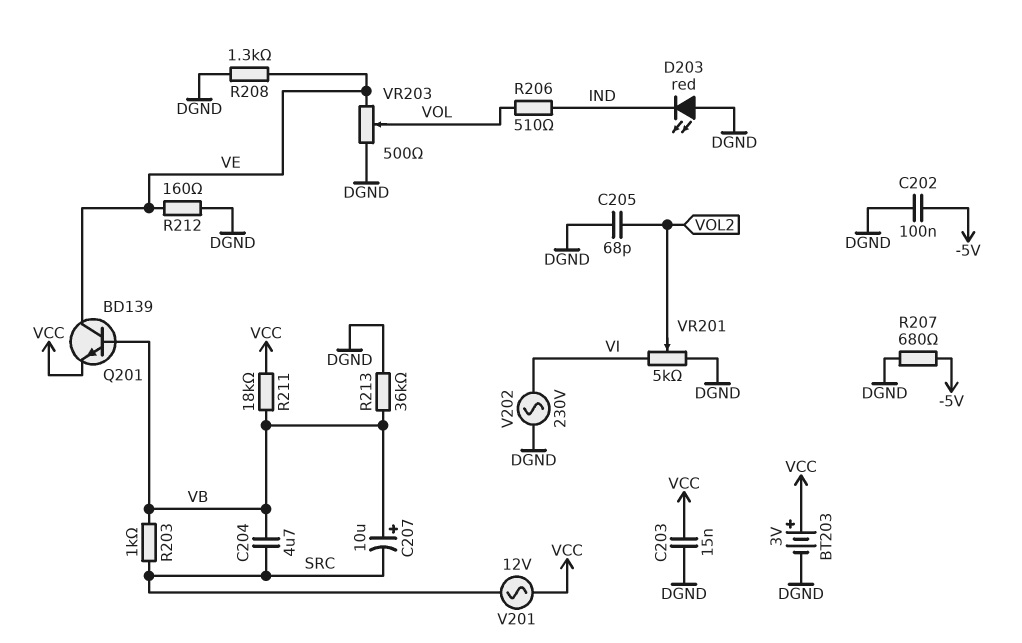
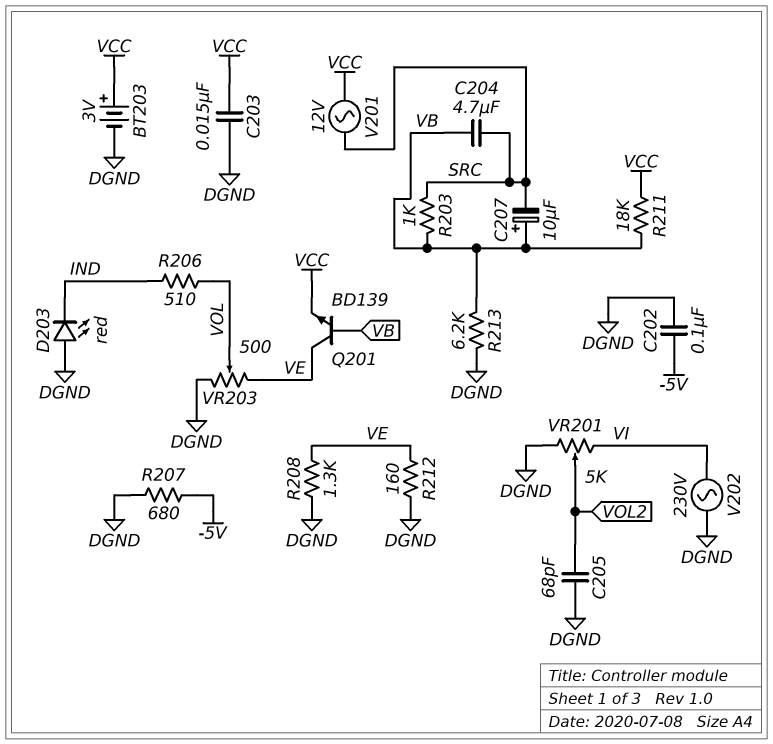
R213: 36k (DGND, VB) -> 6.2k (DGND, VB)

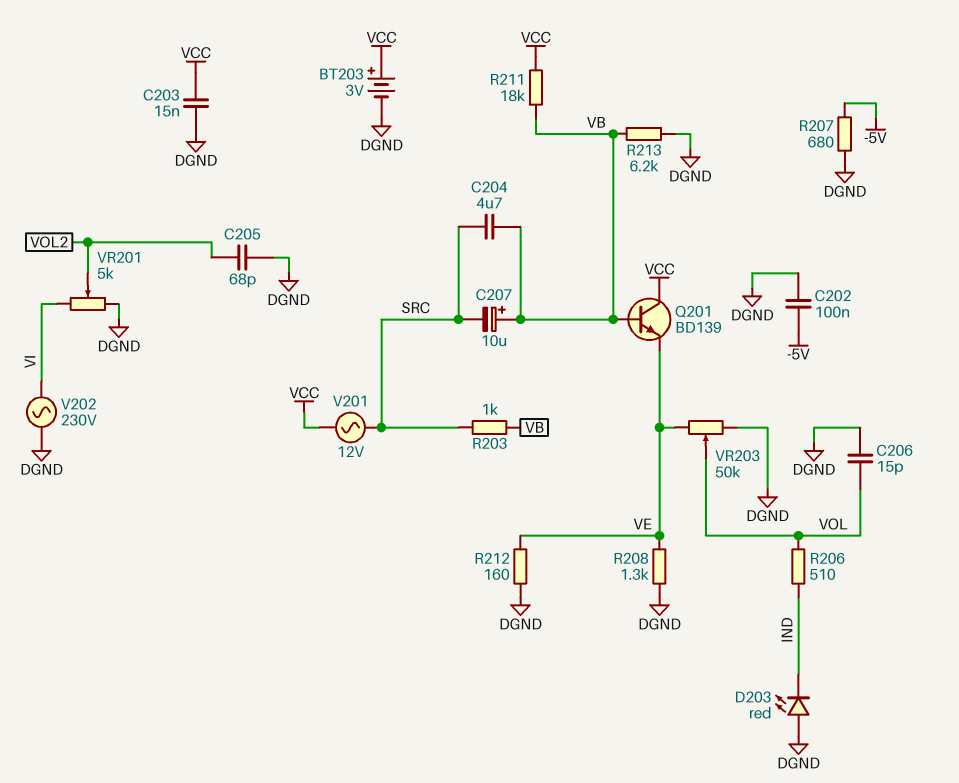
C206: none -> 15pF (DGND, VOL)
Q201: NPN BD139 (B VB, C VE, E VCC) -> NPN BD139 (B VB, C VCC, E VE)
VR203: 500 (DGND, VE, wiper VOL) -> 50k (DGND, VE, wiper VOL)

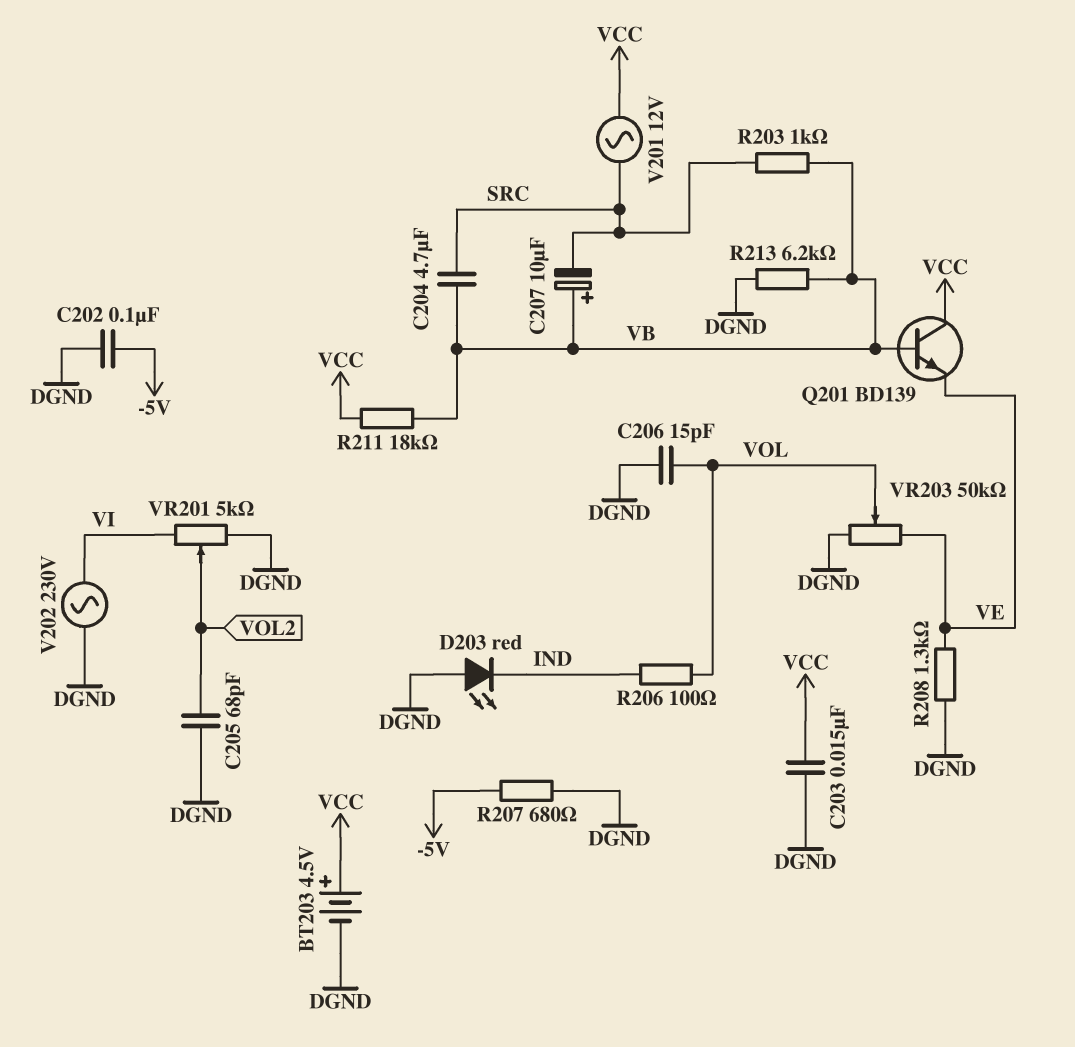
BT203: 3V (plus VCC, minus DGND) -> 4.5V (plus VCC, minus DGND)
R206: 510 (IND, VOL) -> 100 (IND, VOL)
R212: 160 (DGND, VE) -> none

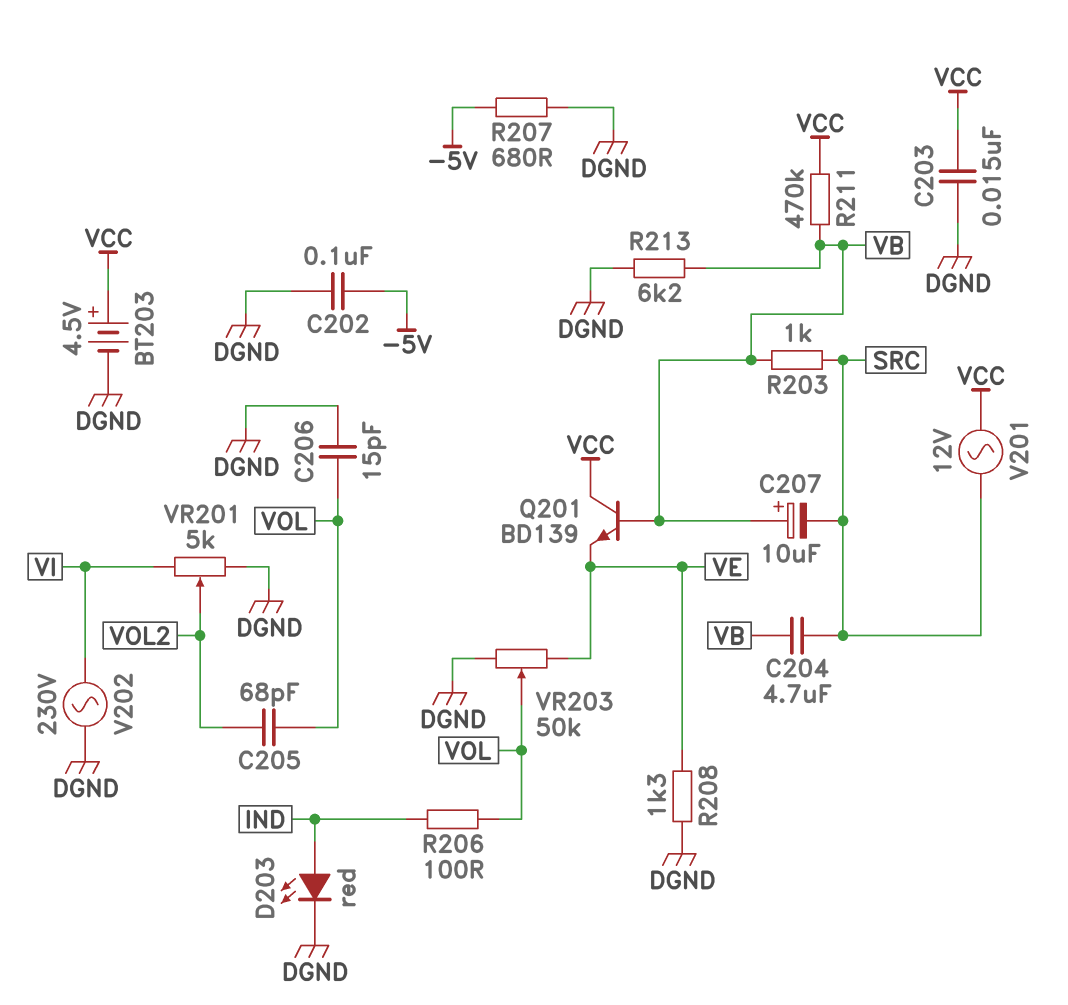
C205: 68pF (DGND, VOL2) -> 68pF (VOL, VOL2)
D203: LED red (A DGND, K IND) -> LED red (A IND, K DGND)
R211: 18k (VB, VCC) -> 470k (VB, VCC)

